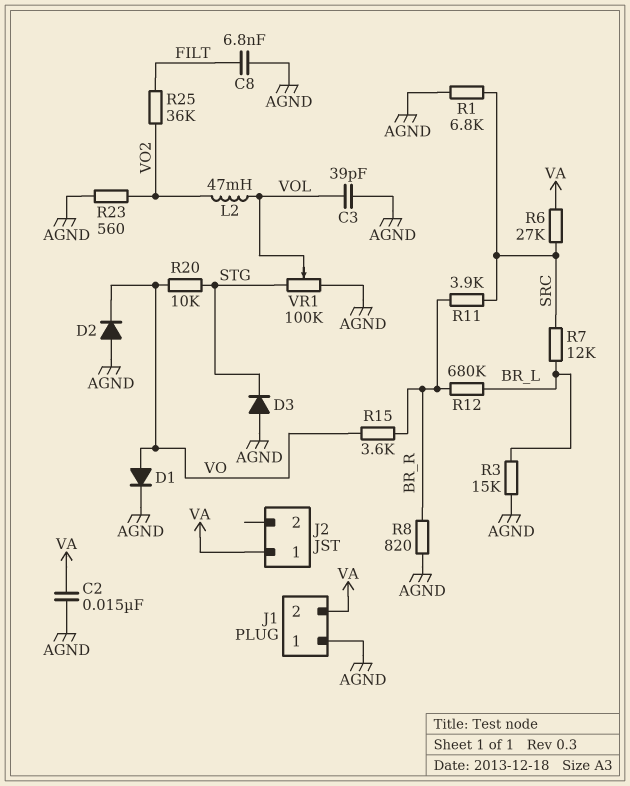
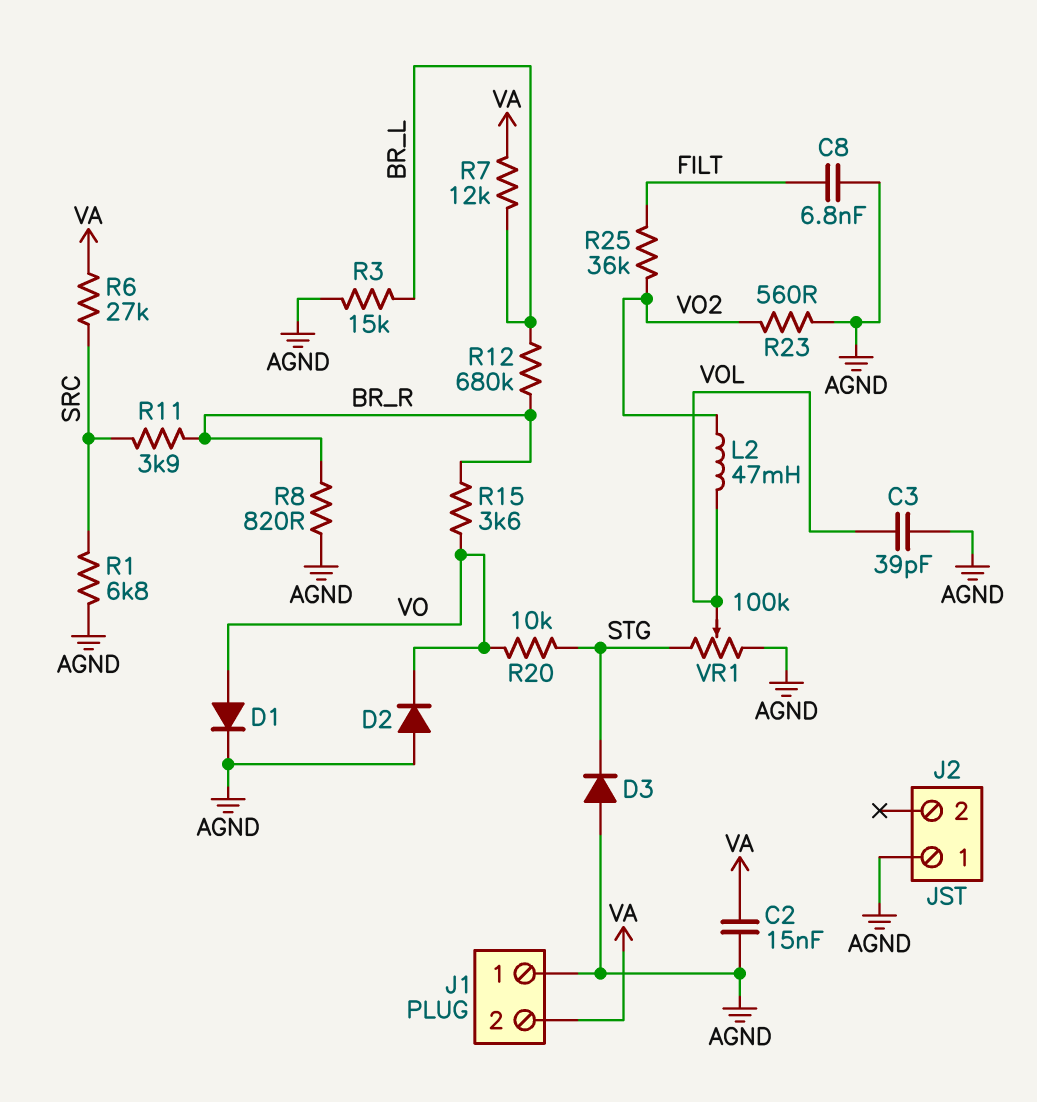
J2 pin 1: VA -> AGND
R7: 12k (BR_L, SRC) -> 12k (BR_L, VA)

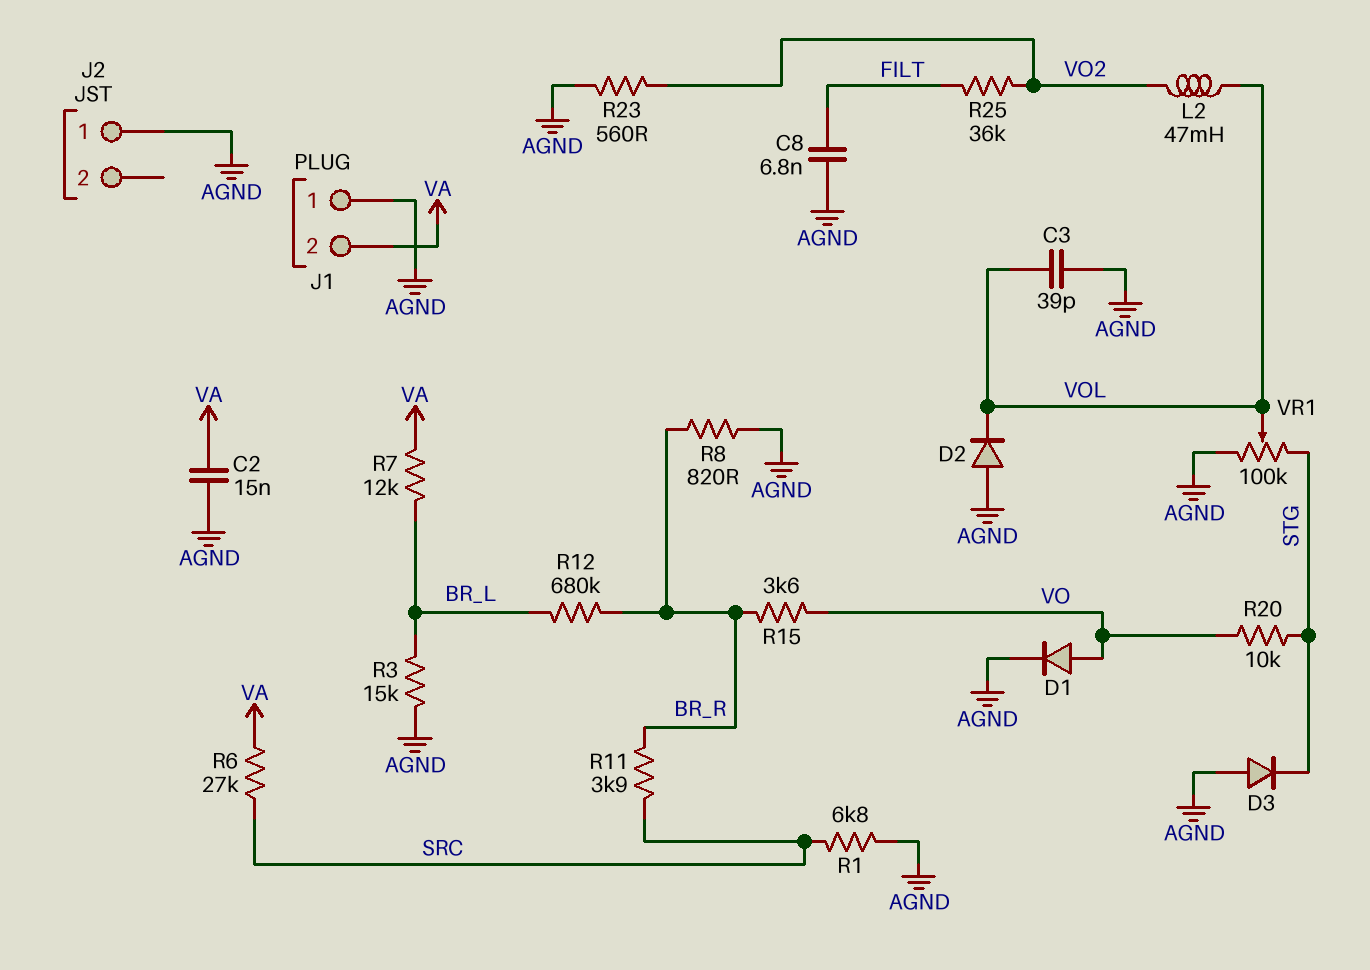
D2: diode (A AGND, K VO) -> diode (A AGND, K VOL)

